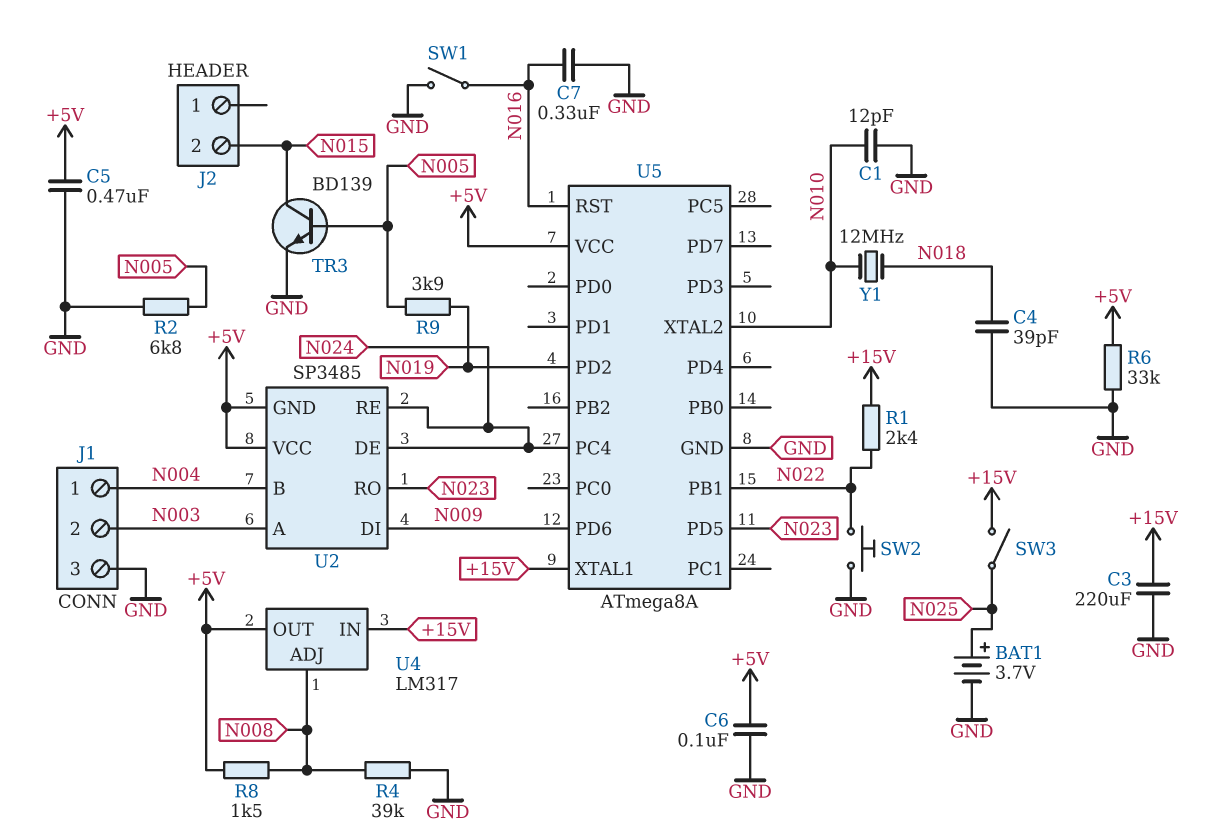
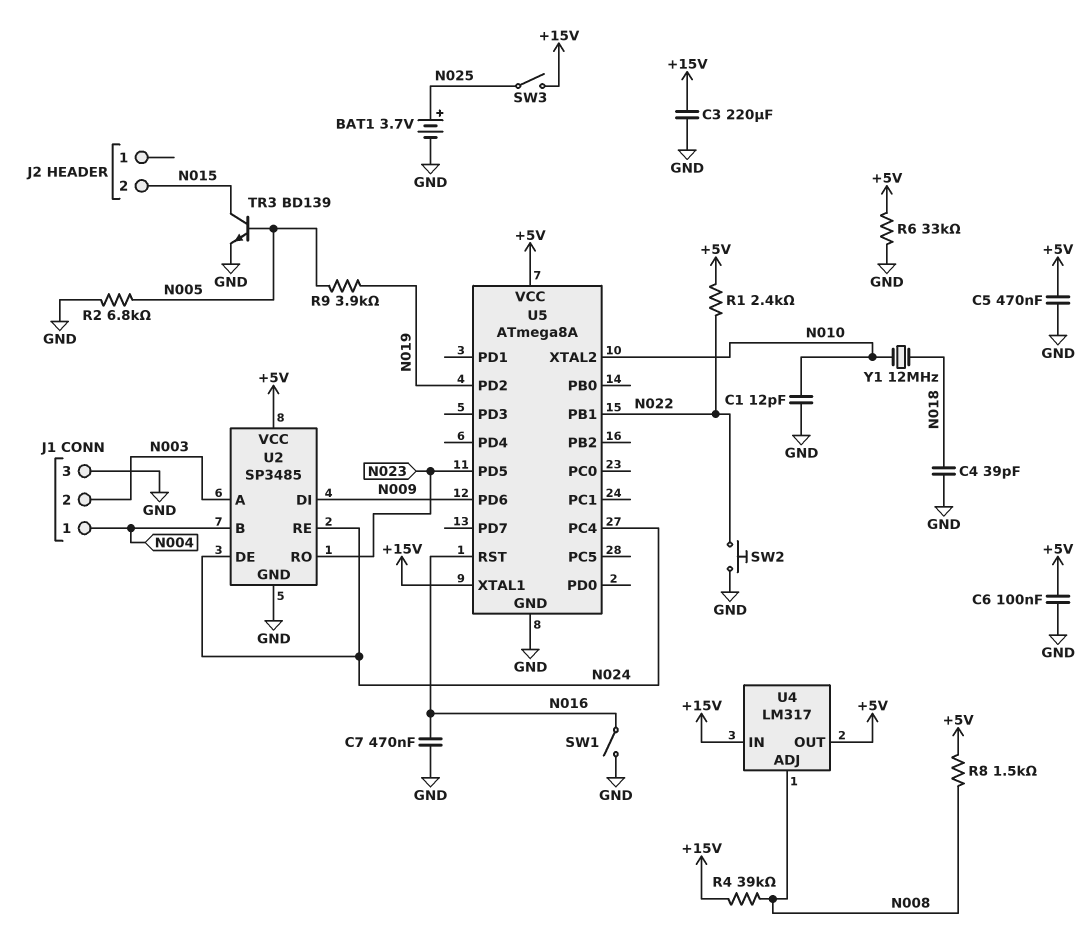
C7: 330nF (GND, N016) -> 470nF (GND, N016)
R1: 2.4k (+15V, N022) -> 2.4k (+5V, N022)
R4: 39k (GND, N008) -> 39k (+15V, N008)
U2 pin GND: +5V -> GND

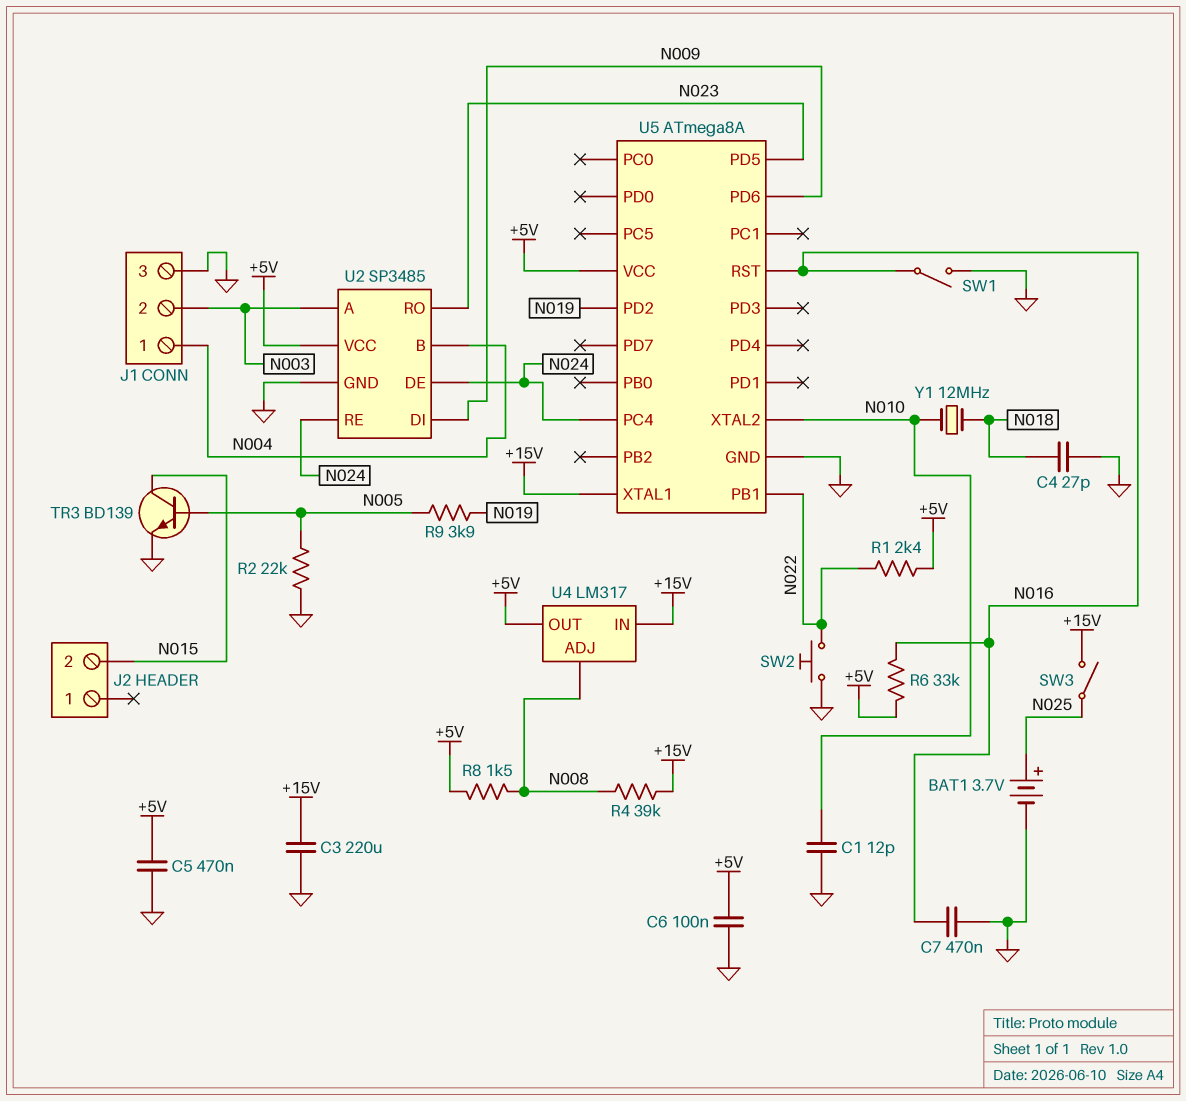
C4: 39pF (GND, N018) -> 27pF (GND, N018)
R2: 6.8k (GND, N005) -> 22k (GND, N005)
R6: 33k (+5V, GND) -> 33k (+5V, N016)

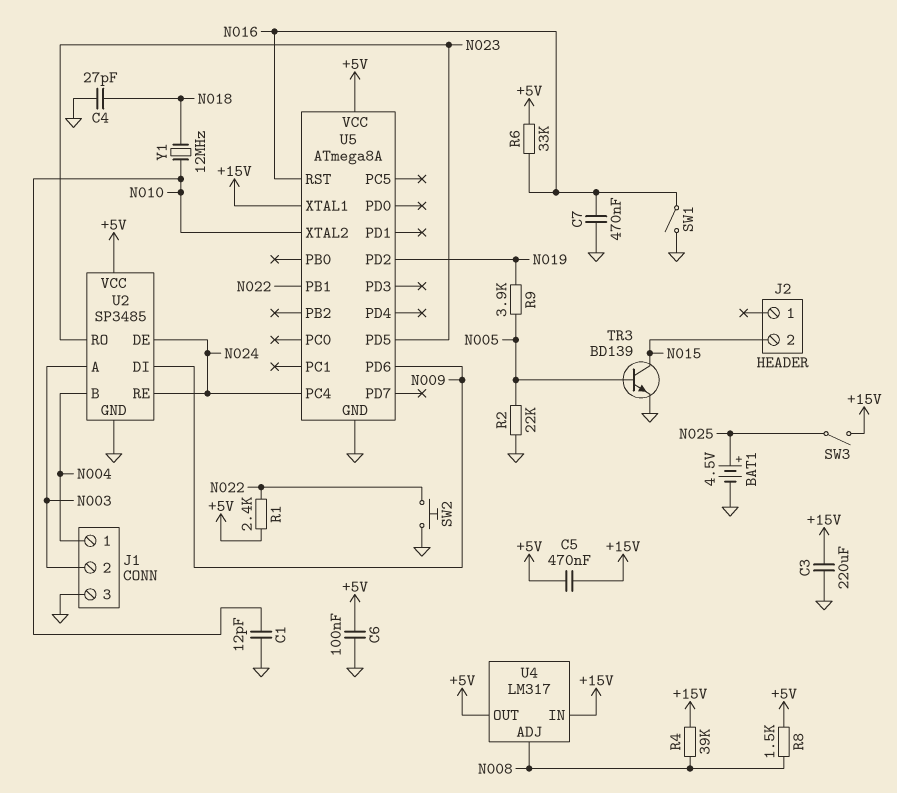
BAT1: 3.7V (plus N025, minus GND) -> 4.5V (plus N025, minus GND)
C5: 470nF (+5V, GND) -> 470nF (+5V, +15V)

